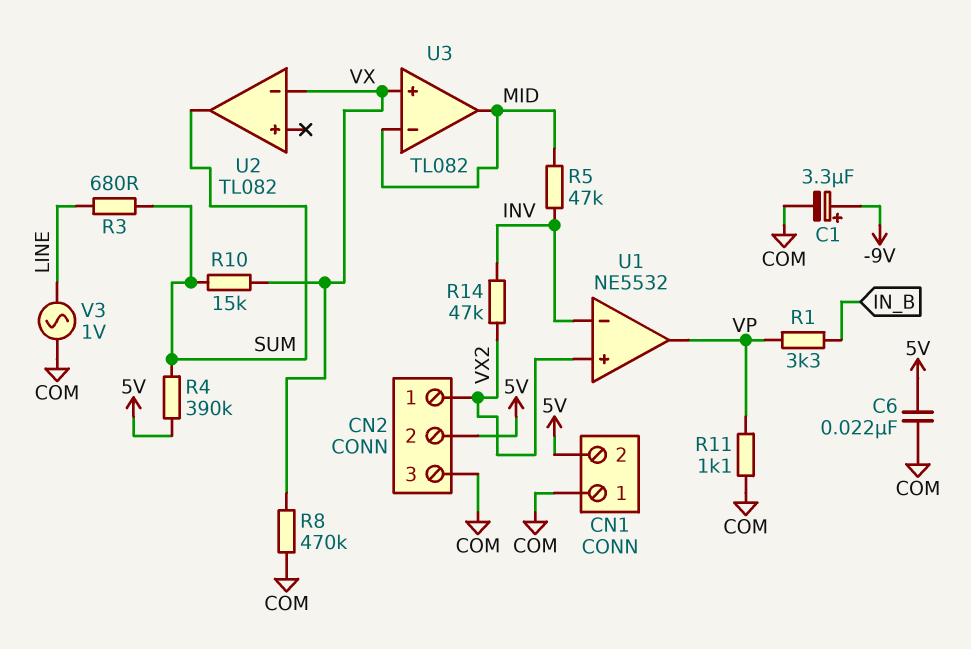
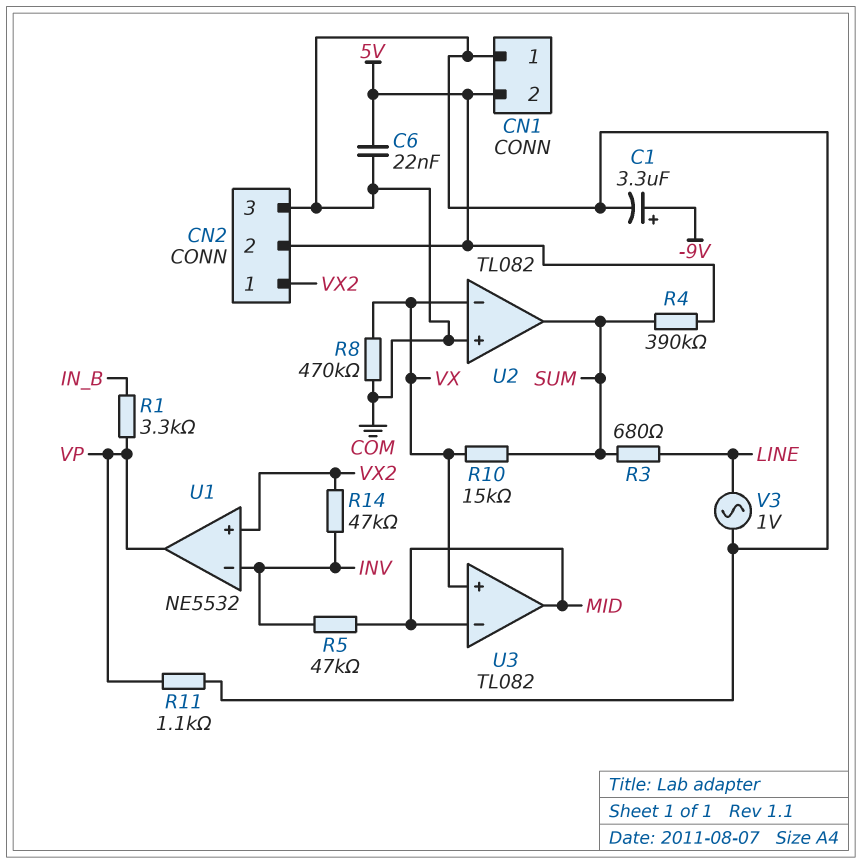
U2 pin in+: none -> COM

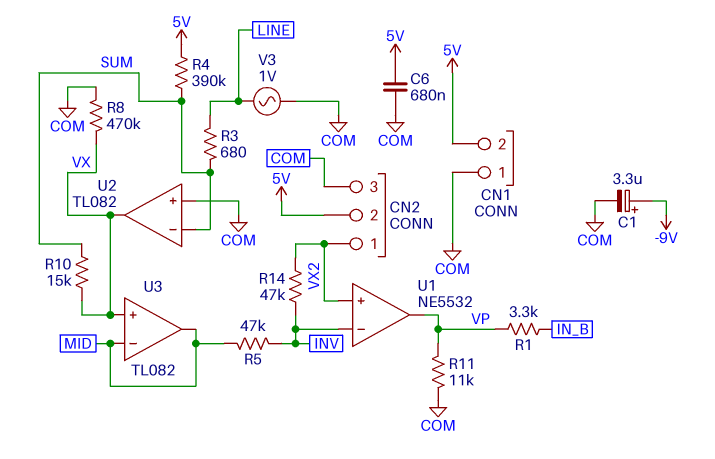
C6: 22nF (5V, COM) -> 680nF (5V, COM)
R11: 1.1k (COM, VP) -> 11k (COM, VP)
U2 pin in-: VX -> SUM
U2 pin out: SUM -> VX

